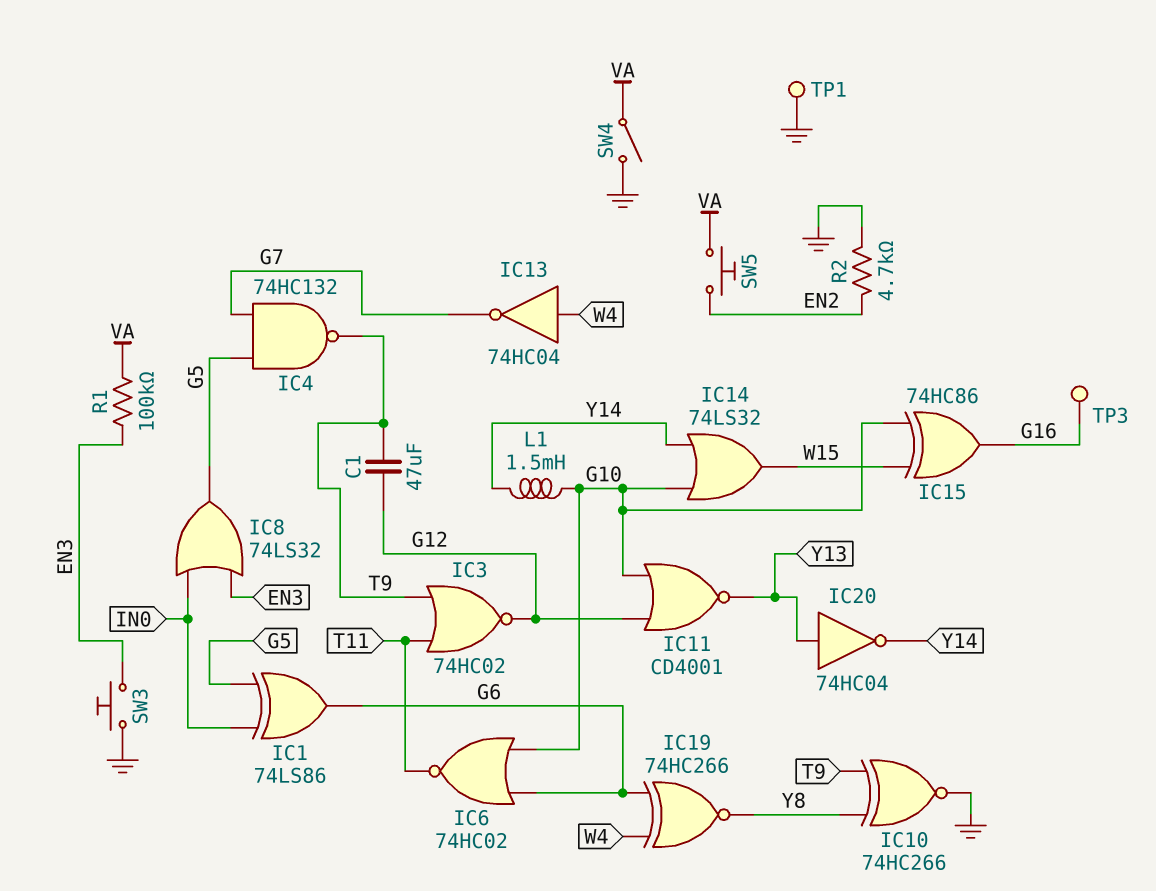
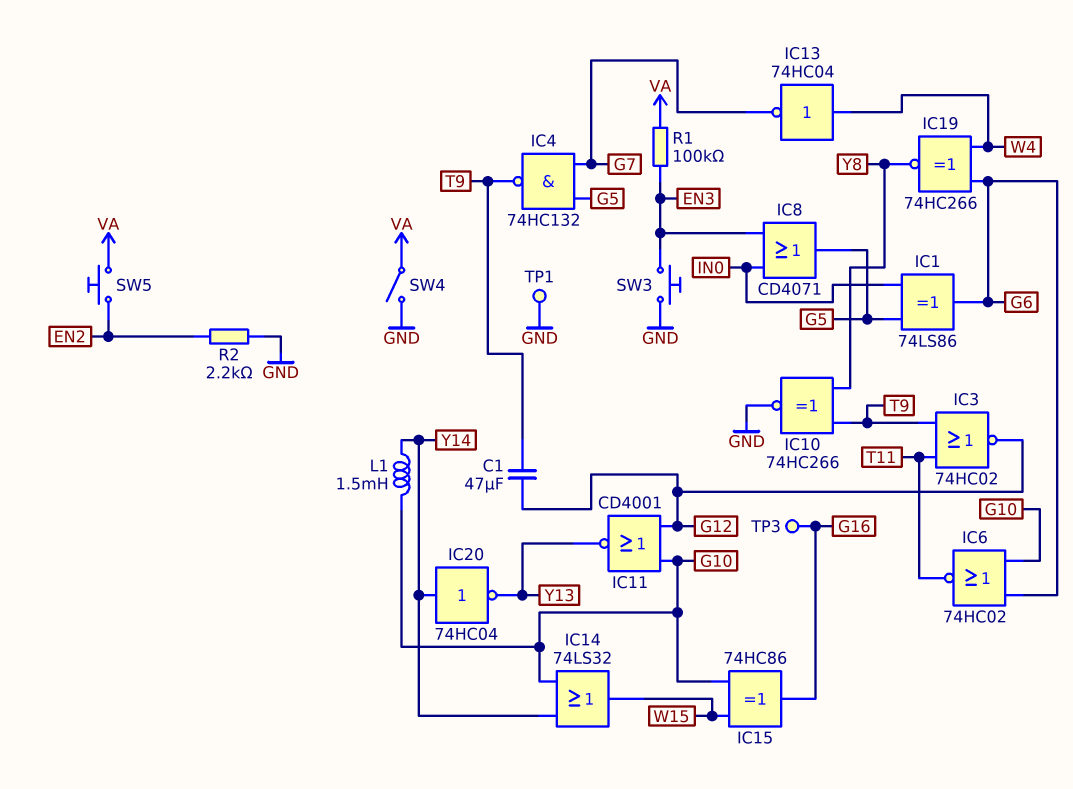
IC8: OR 74LS32 (in EN3, in IN0, out G5) -> OR CD4071 (in EN3, in IN0, out G5)
IC20: NOT 74HC04 (in Y13, out Y14) -> NOT 74HC04 (in Y14, out Y13)
R2: 4.7k (EN2, GND) -> 2.2k (EN2, GND)

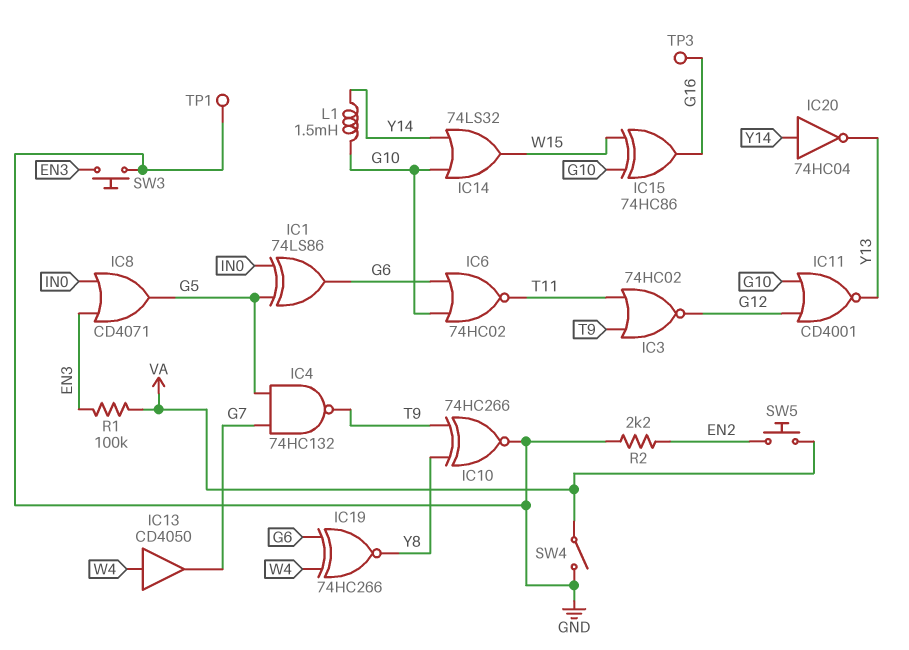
C1: 47uF (G12, T9) -> none
IC13: NOT 74HC04 (in W4, out G7) -> buffer CD4050 (in W4, out G7)

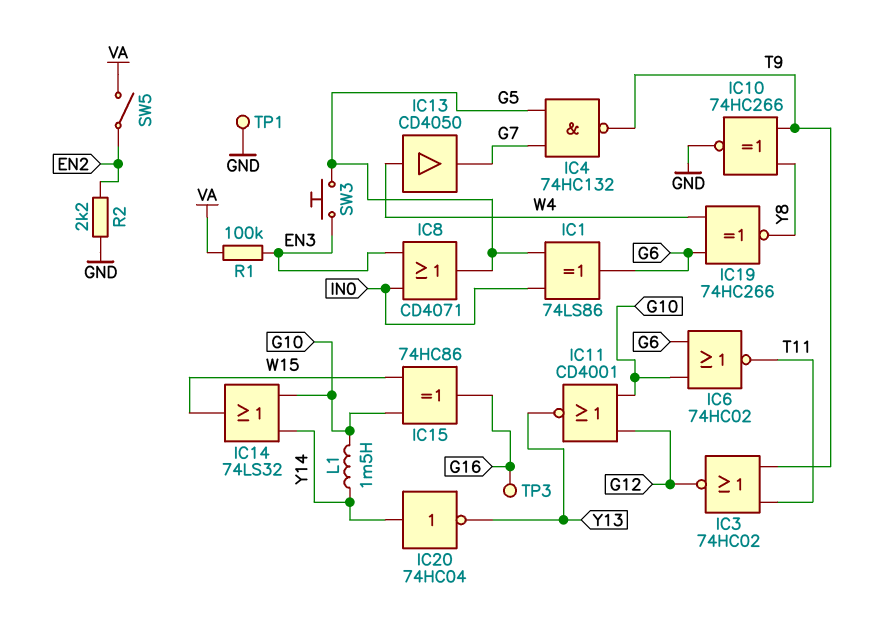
SW3: button (EN3, GND) -> button (EN3, G5)
SW4: switch (GND, VA) -> none
SW5: button (EN2, VA) -> switch (EN2, VA)

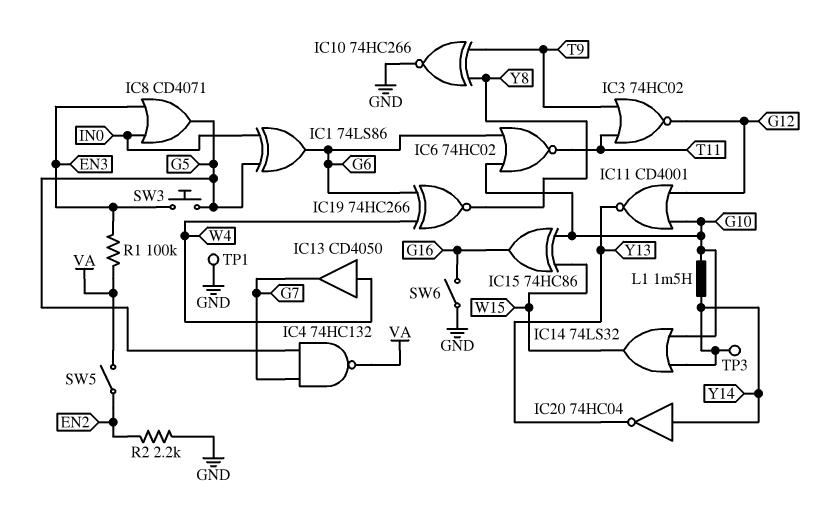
IC4: NAND 74HC132 (in G5, in G7, out T9) -> NAND 74HC132 (in G5, in G7, out VA)
SW6: none -> switch (G16, GND)
TP3: test point (G16) -> test point (Y14)

